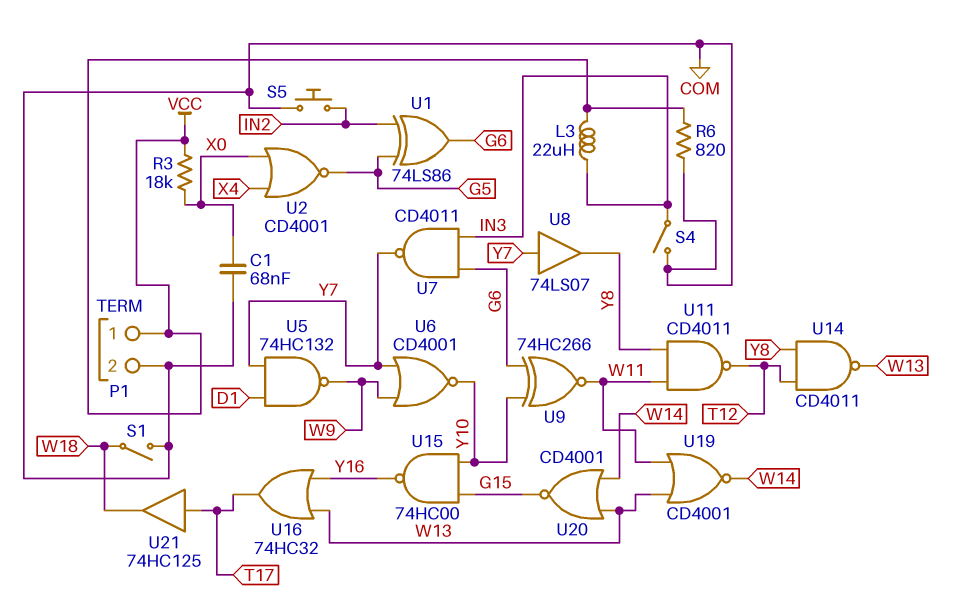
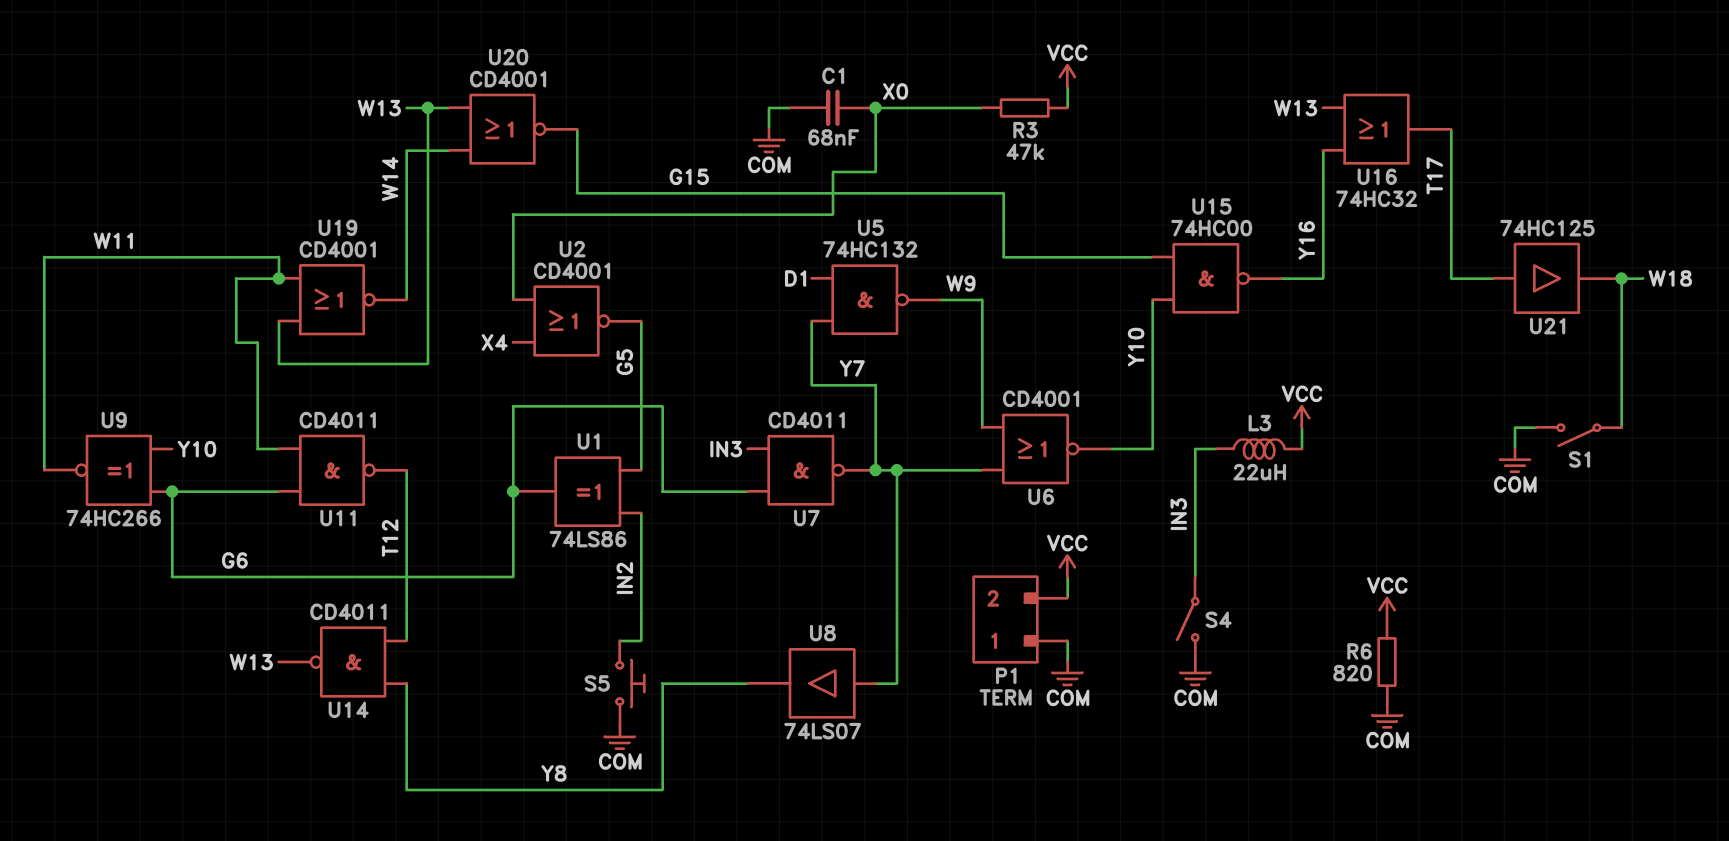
P1 pin 1: VCC -> COM
P1 pin 2: COM -> VCC
R3: 18k (VCC, X0) -> 47k (VCC, X0)
U11: NAND CD4011 (in W11, in Y8, out T12) -> NAND CD4011 (in G6, in W11, out T12)

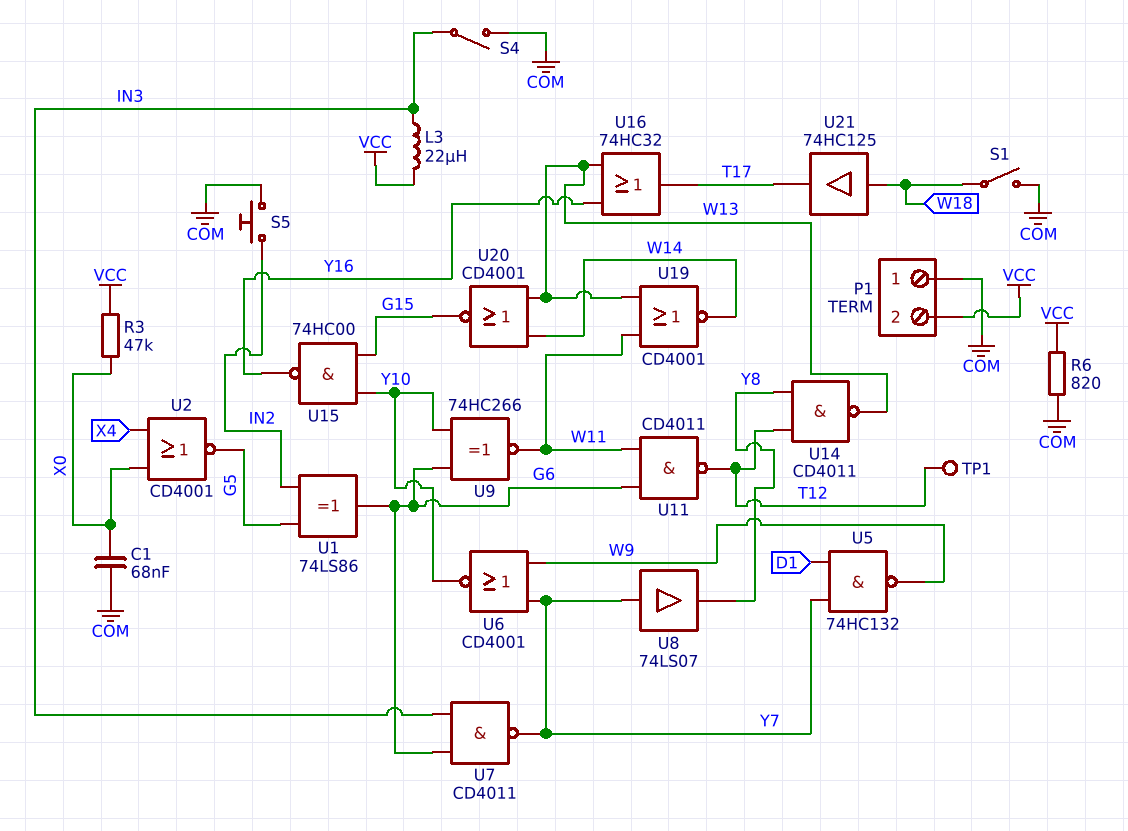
TP1: none -> test point (T12)
U21: buffer 74HC125 (in T17, out W18) -> buffer 74HC125 (in W18, out T17)

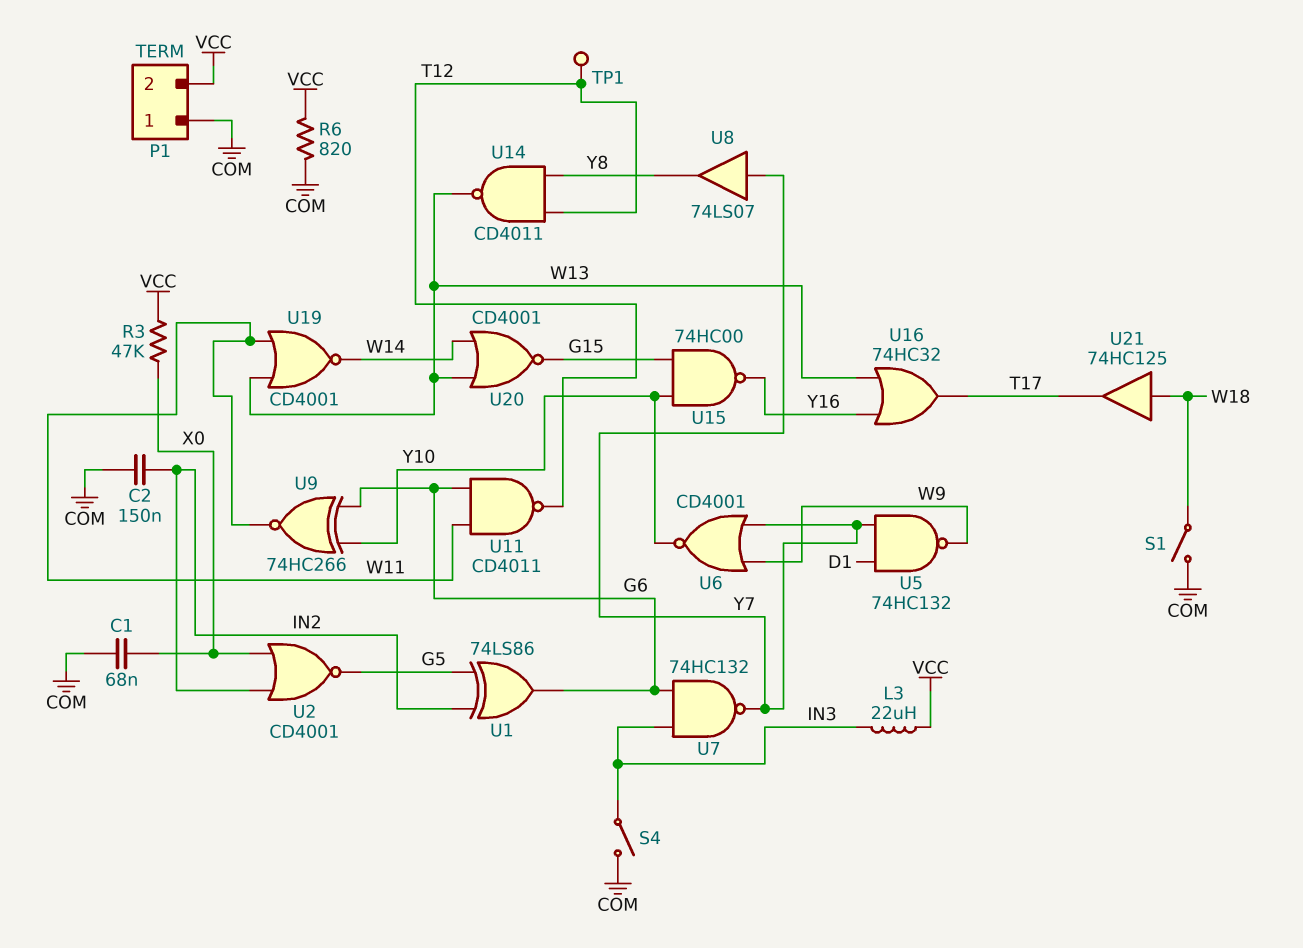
C2: none -> 150nF (COM, IN2)
S5: button (COM, IN2) -> none
U2: NOR CD4001 (in X0, in X4, out G5) -> NOR CD4001 (in IN2, in X0, out G5)
U7: NAND CD4011 (in G6, in IN3, out Y7) -> NAND 74HC132 (in G6, in IN3, out Y7)

